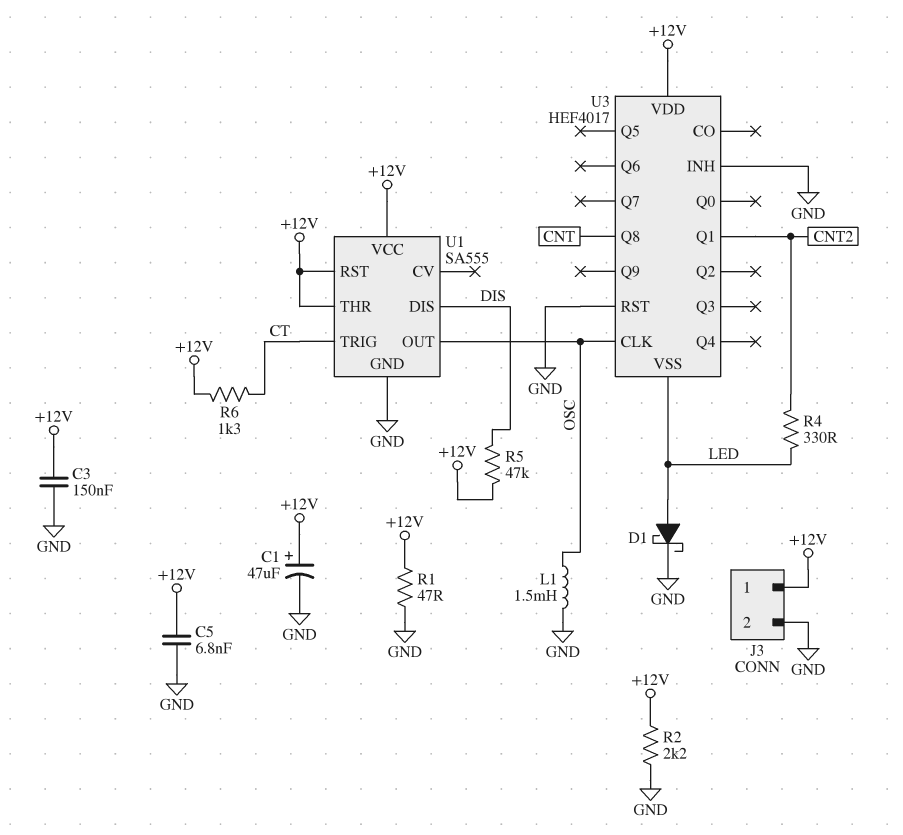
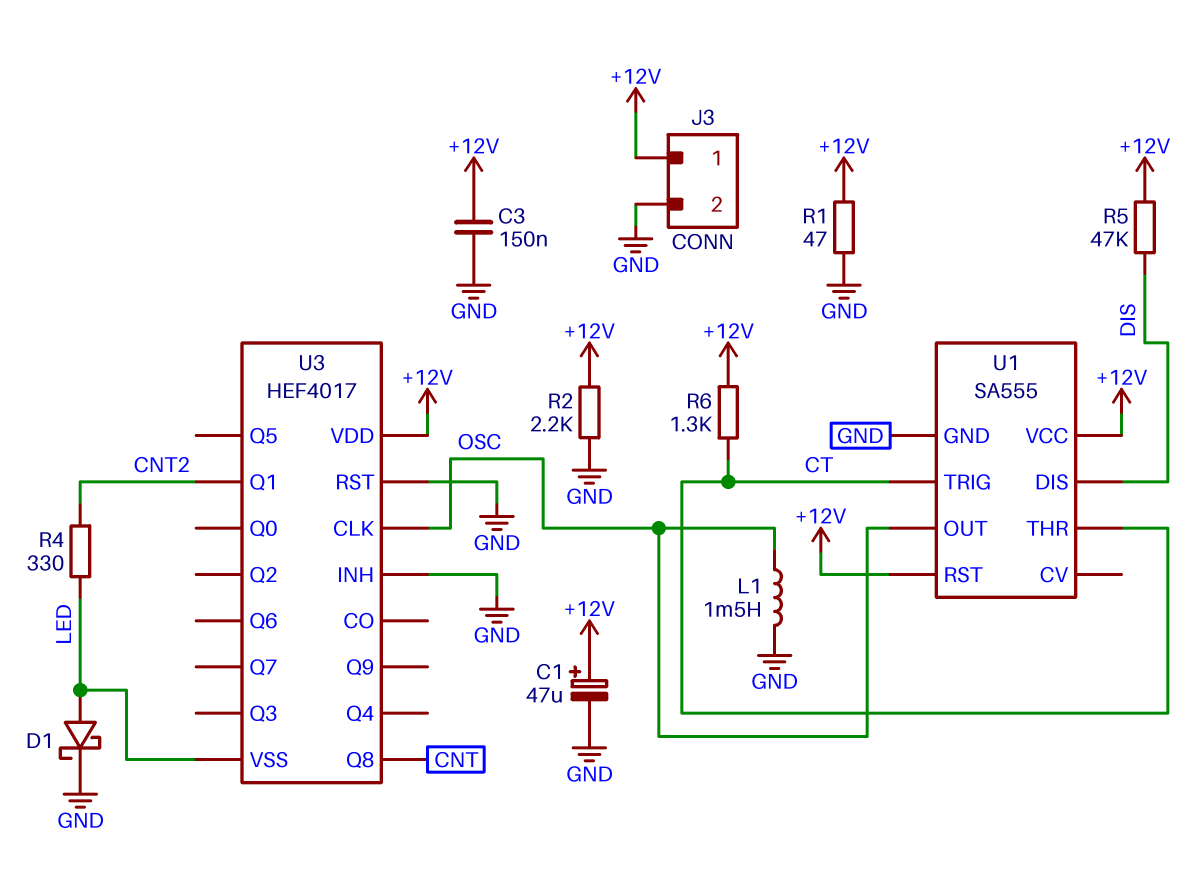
C5: 6.8nF (+12V, GND) -> none
U1 pin THR: +12V -> CT

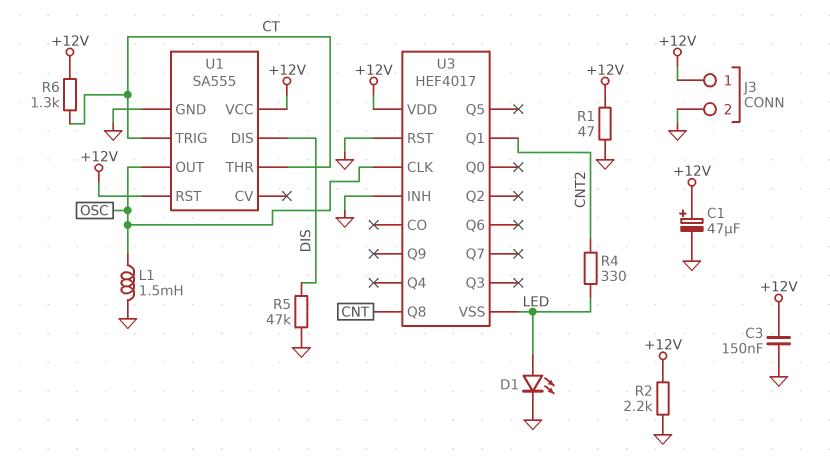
D1: schottky (A LED, K GND) -> LED (A LED, K GND)
R5: 47k (+12V, DIS) -> 47k (DIS, GND)

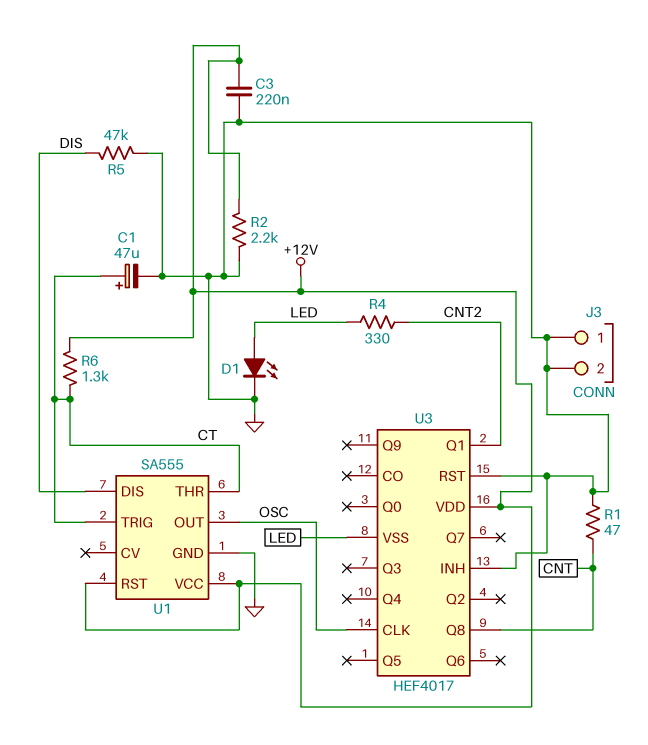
C1: 47uF (plus +12V, minus GND) -> 47uF (plus CT, minus GND)
C3: 150nF (+12V, GND) -> 220nF (+12V, GND)
J3 pin 1: +12V -> GND
L1: 1.5mH (GND, OSC) -> none
R1: 47 (+12V, GND) -> 47 (CNT, GND)

